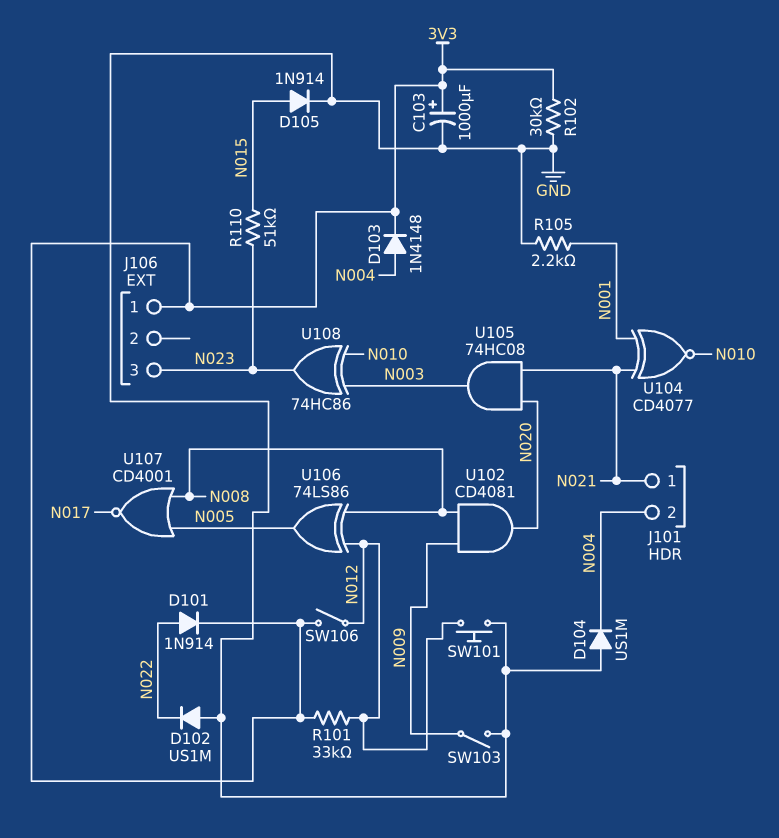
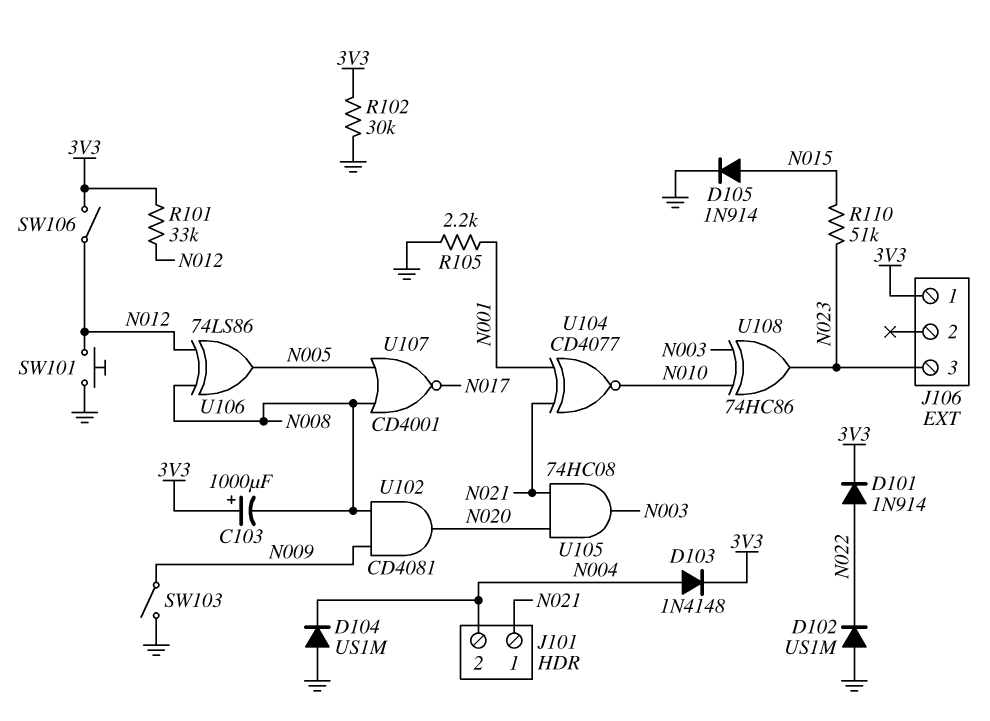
C103: 1000uF (plus 3V3, minus GND) -> 1000uF (plus 3V3, minus N008)

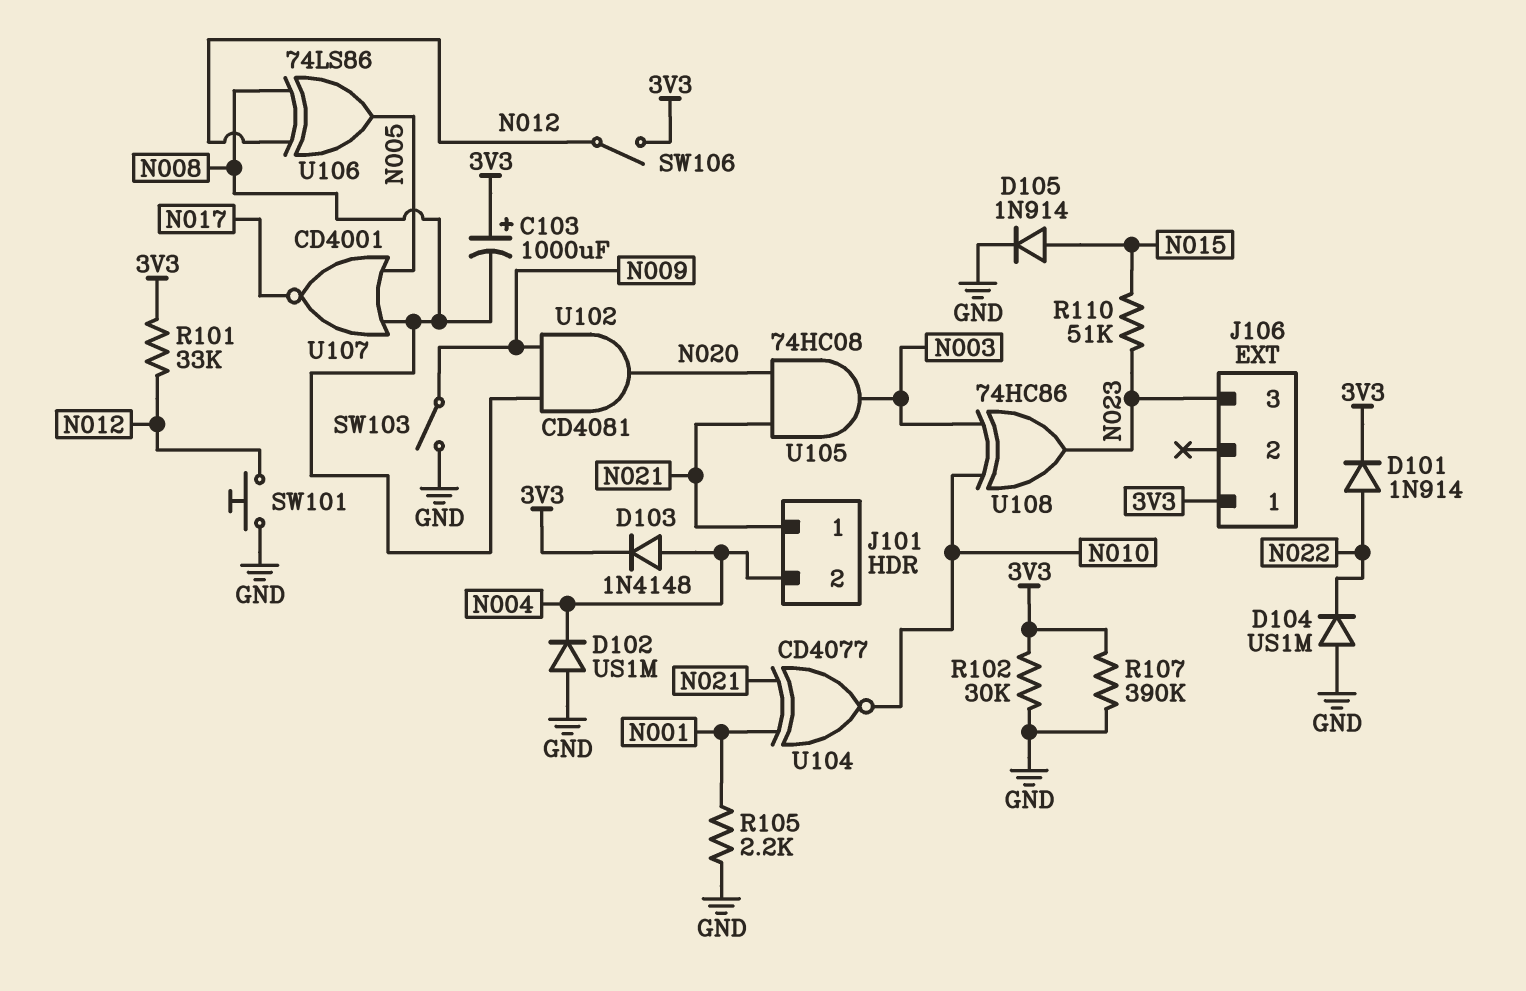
D102: diode US1M (A GND, K N022) -> diode US1M (A GND, K N004)
D104: diode US1M (A GND, K N004) -> diode US1M (A GND, K N022)
R107: none -> 390k (3V3, GND)

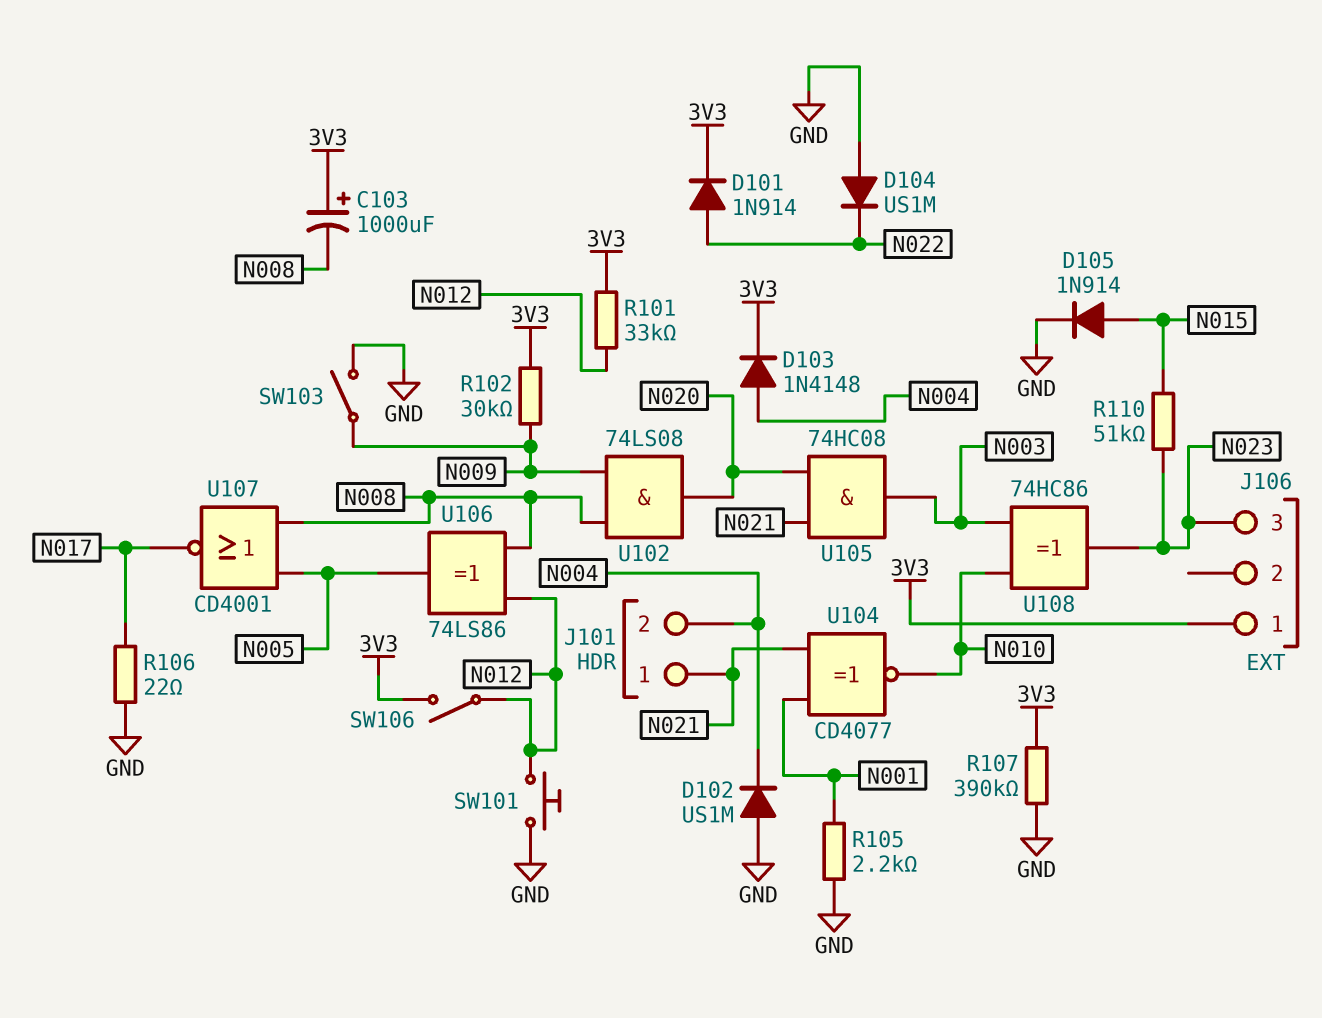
R102: 30k (3V3, GND) -> 30k (3V3, N009)
R106: none -> 22 (GND, N017)
U102: AND CD4081 (in N008, in N009, out N020) -> AND 74LS08 (in N008, in N009, out N020)

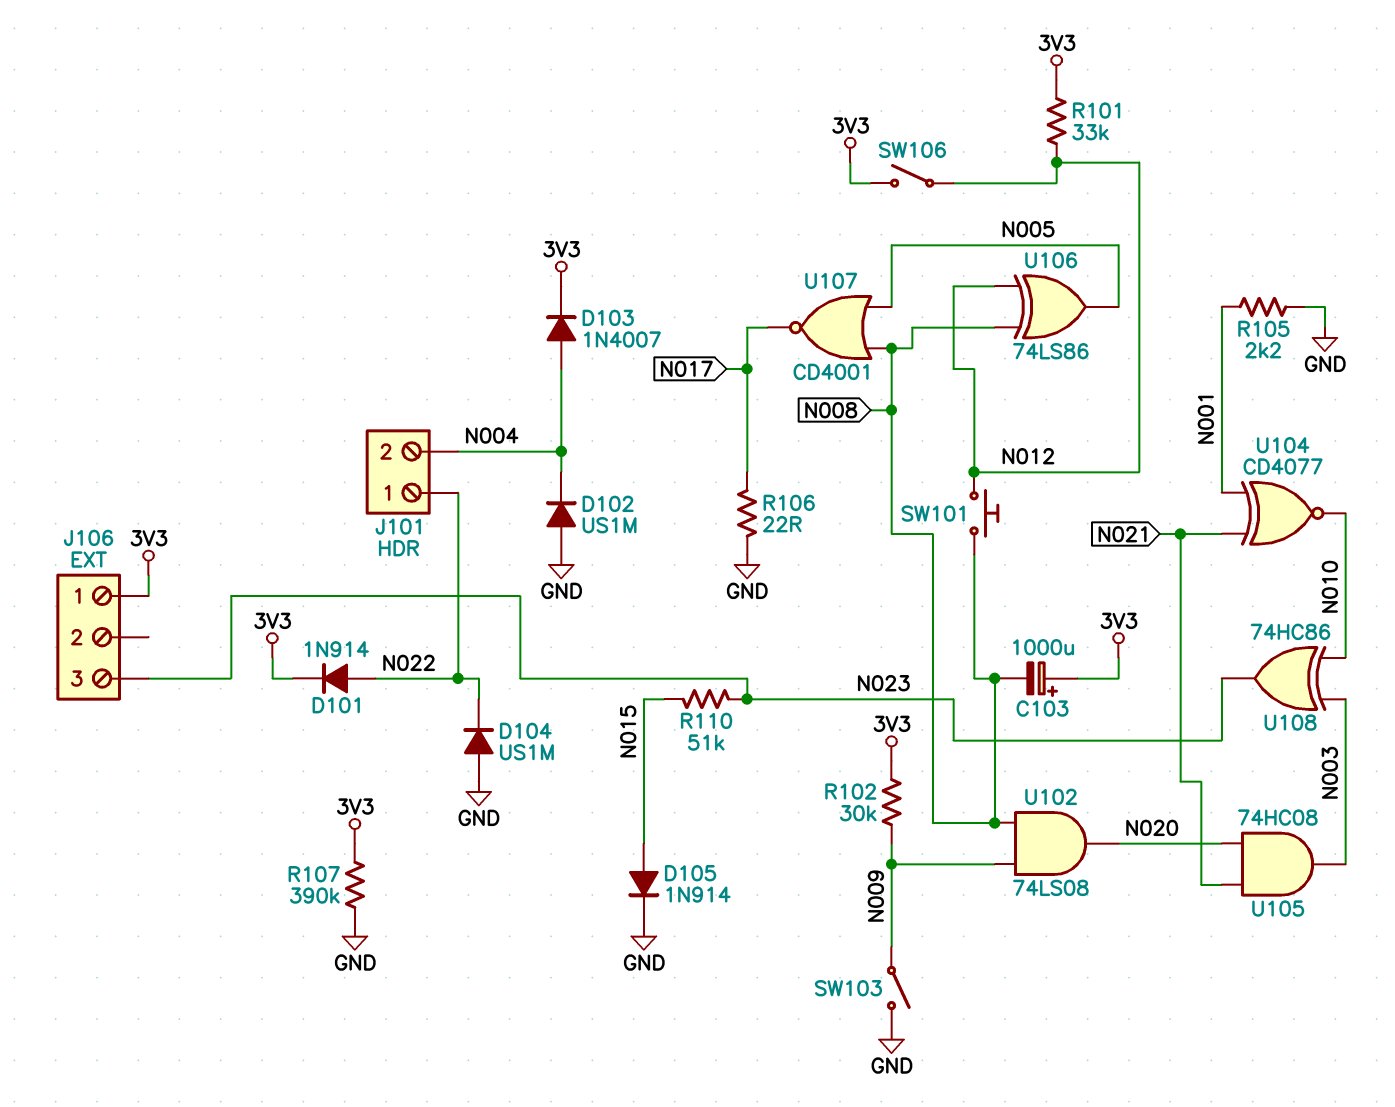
D103: diode 1N4148 (A N004, K 3V3) -> diode 1N4007 (A N004, K 3V3)
J101 pin 1: N021 -> N022
SW101: button (GND, N012) -> button (N008, N012)

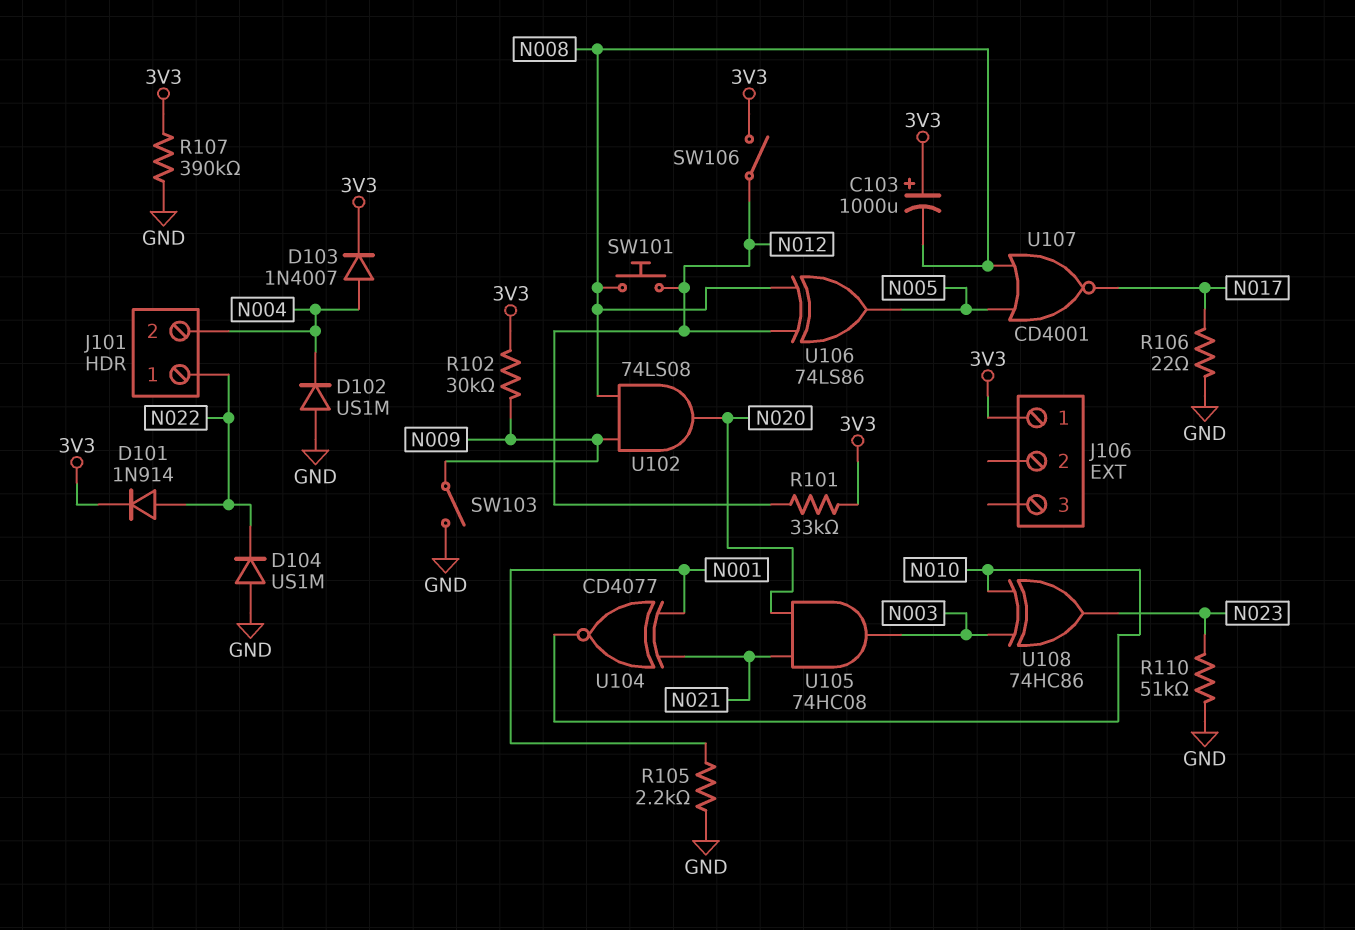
D105: diode 1N914 (A N015, K GND) -> none
J106 pin 3: N023 -> none
R110: 51k (N015, N023) -> 51k (GND, N023)

